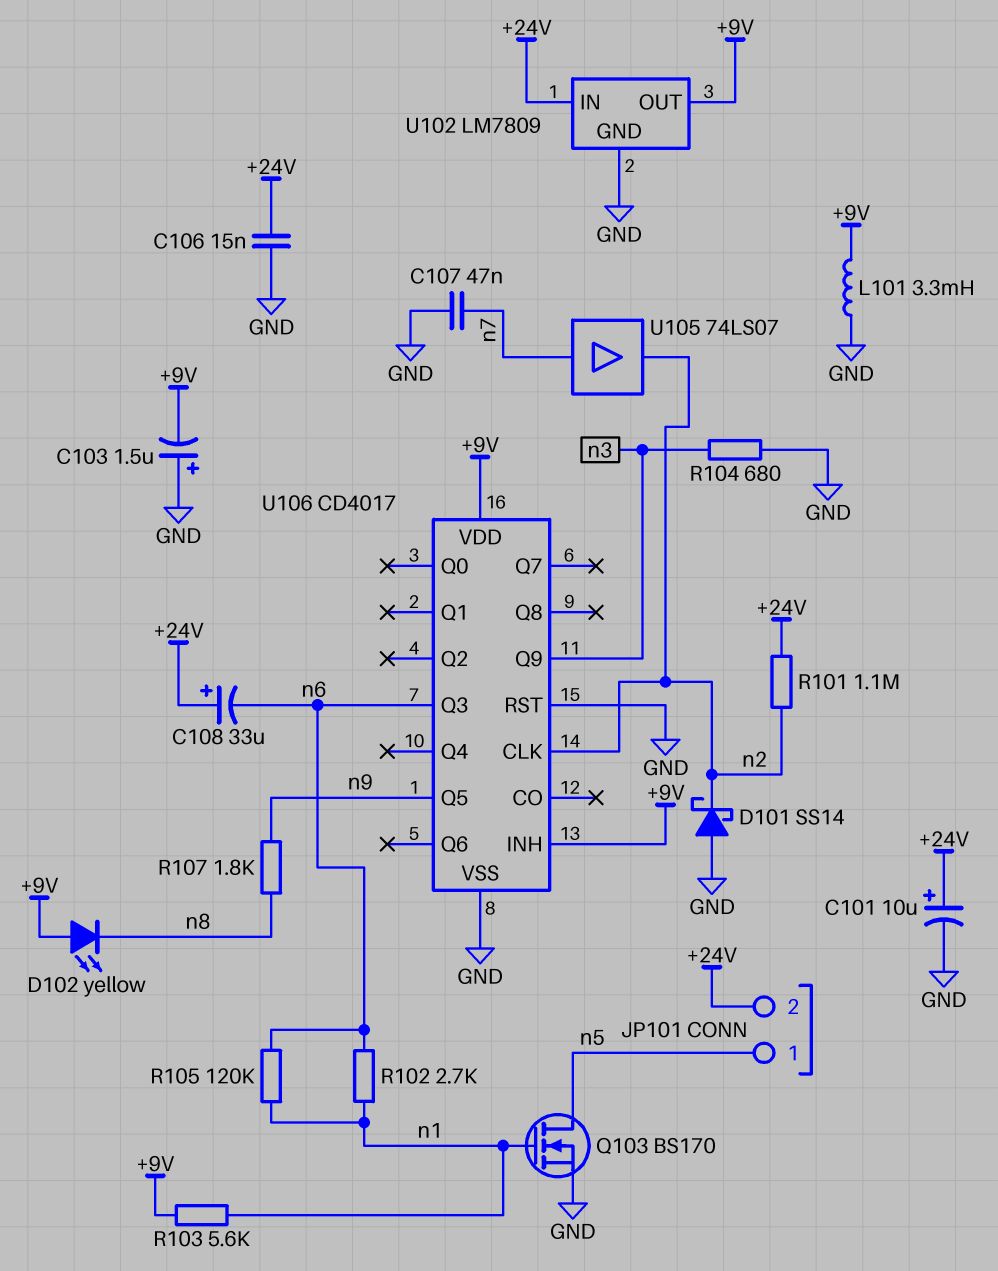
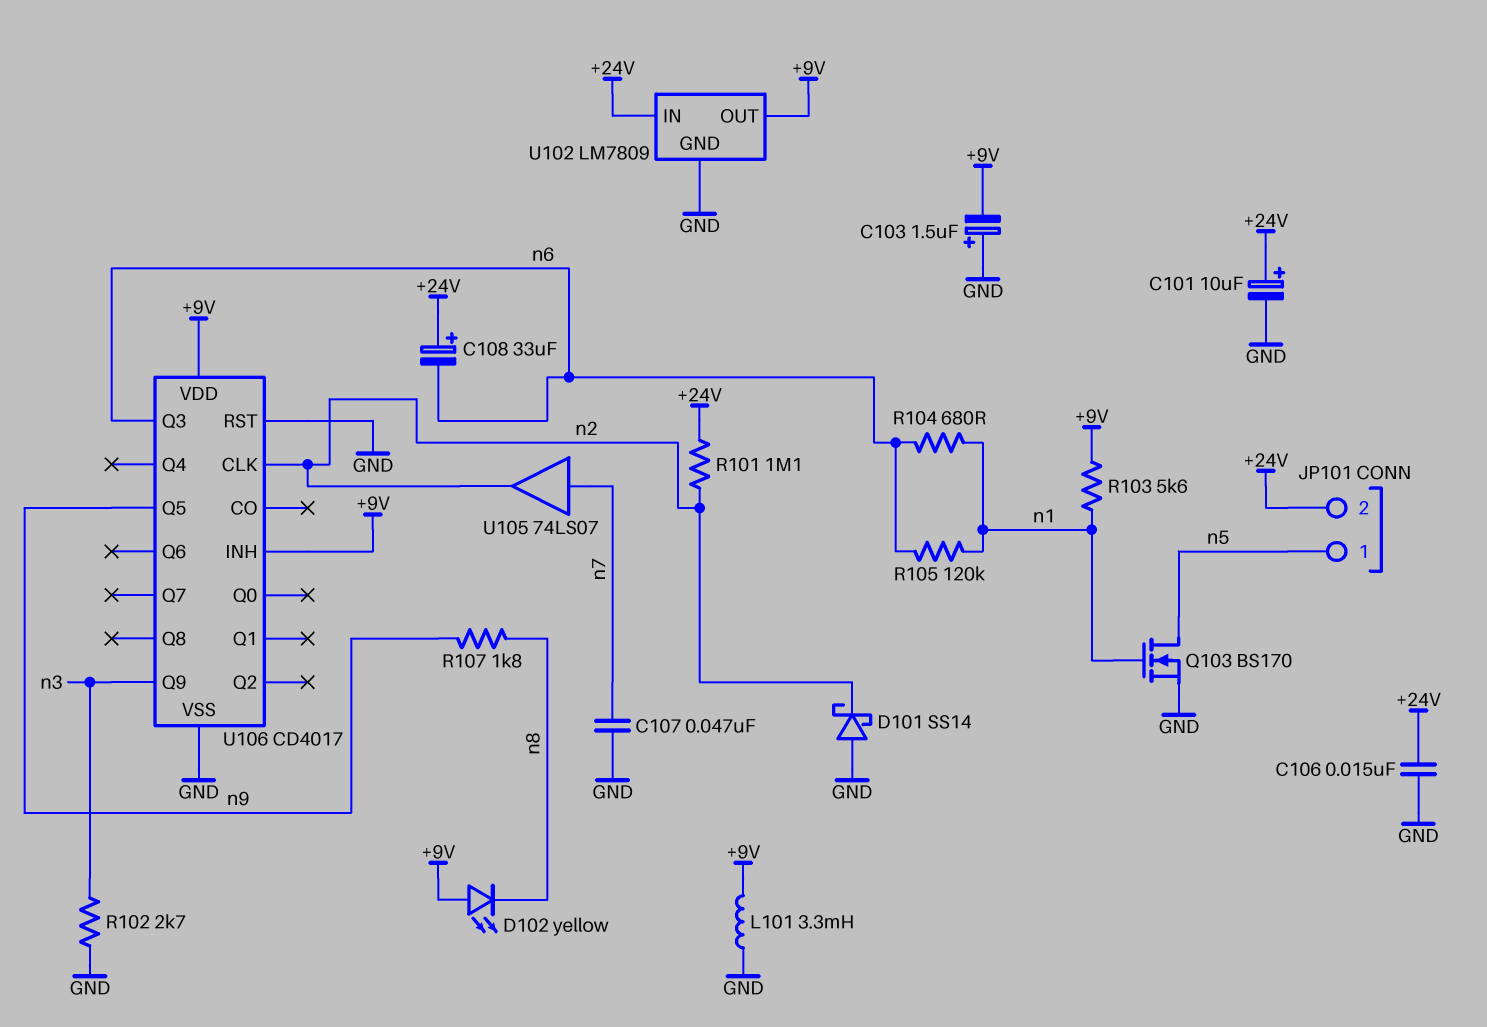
R102: 2.7k (n1, n6) -> 2.7k (GND, n3)
R104: 680 (GND, n3) -> 680 (n1, n6)

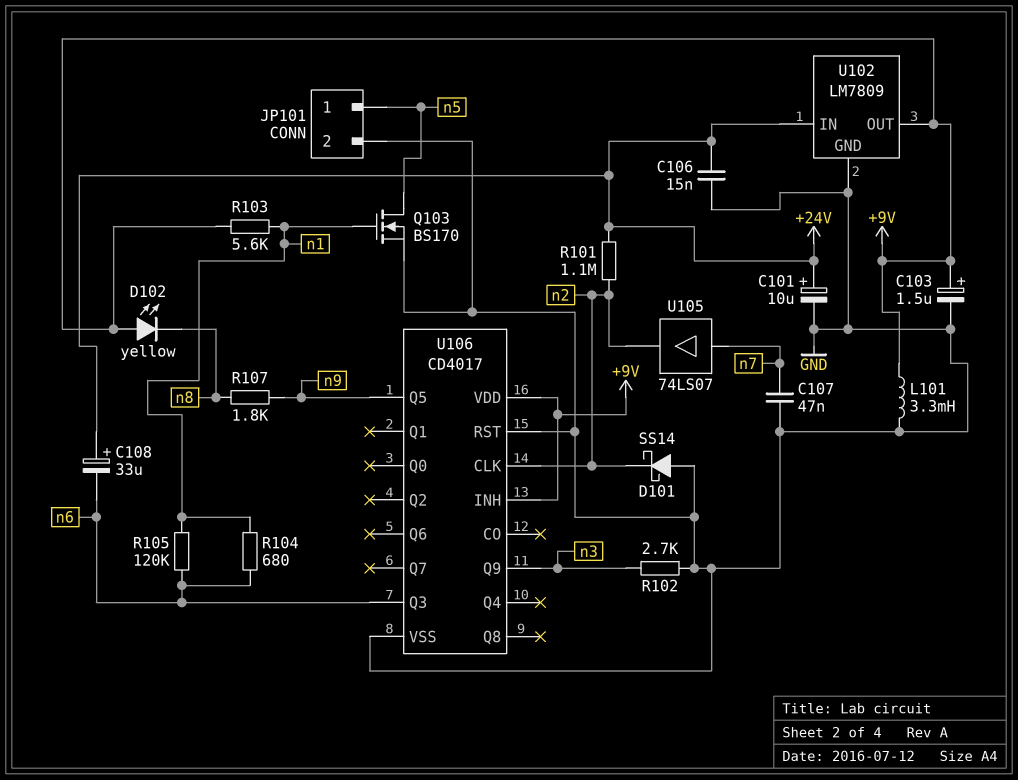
C103: 1.5uF (plus GND, minus +9V) -> 1.5uF (plus +9V, minus GND)
JP101 pin 2: +24V -> GND

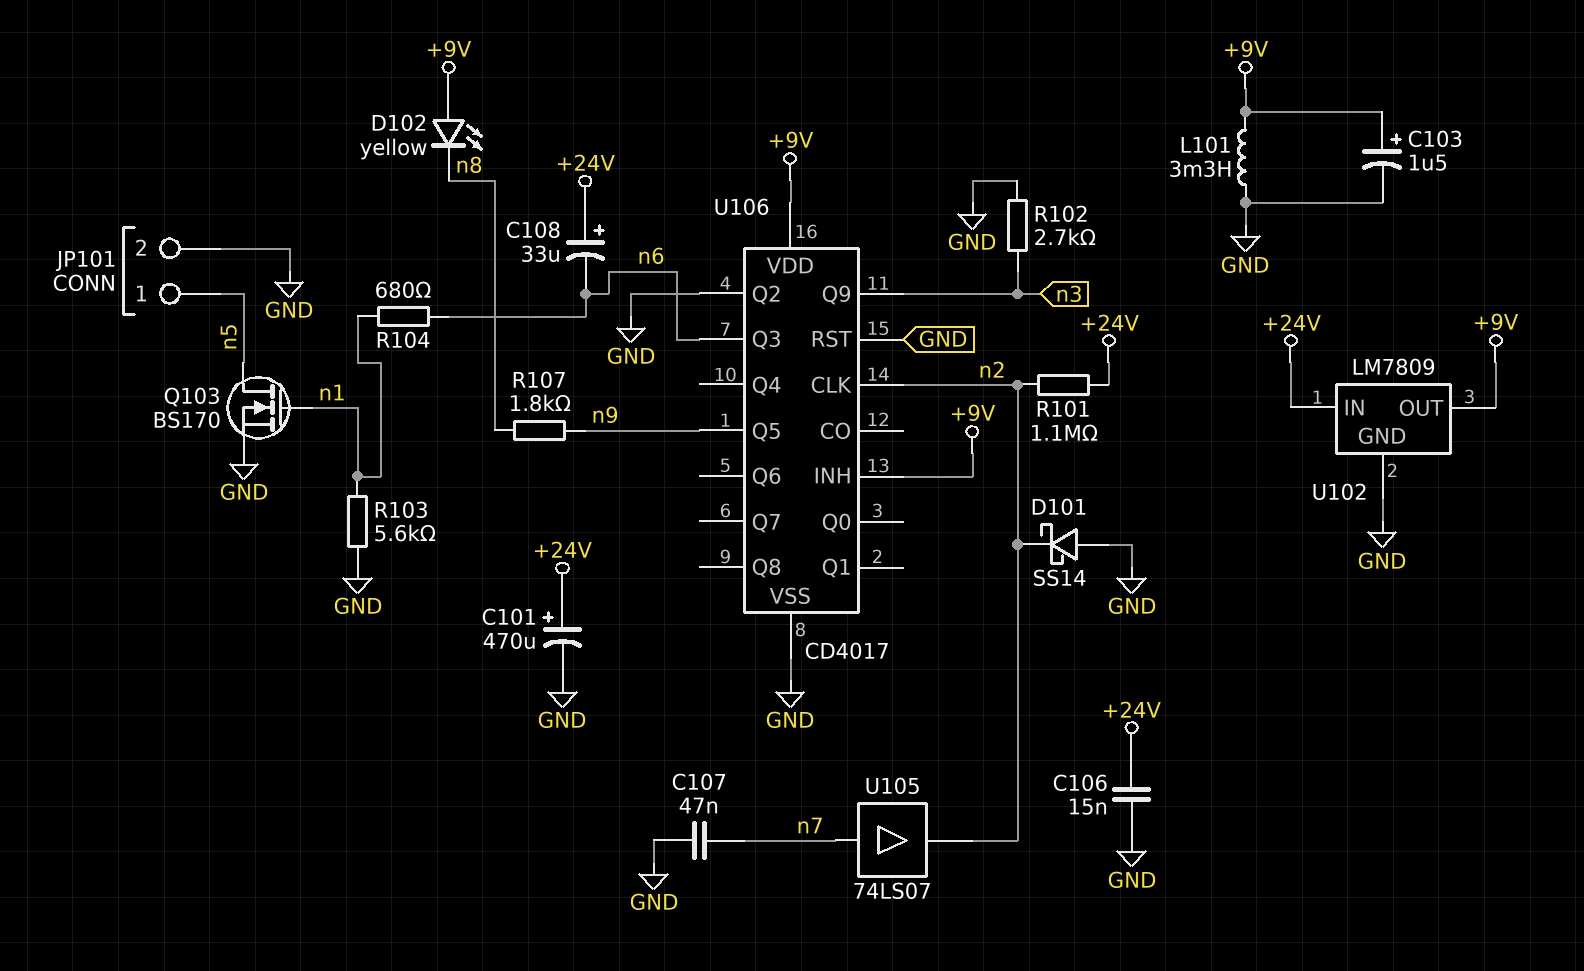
C101: 10uF (plus +24V, minus GND) -> 470uF (plus +24V, minus GND)
R103: 5.6k (+9V, n1) -> 5.6k (GND, n1)
R105: 120k (n1, n6) -> none
U106 pin Q2: none -> GND

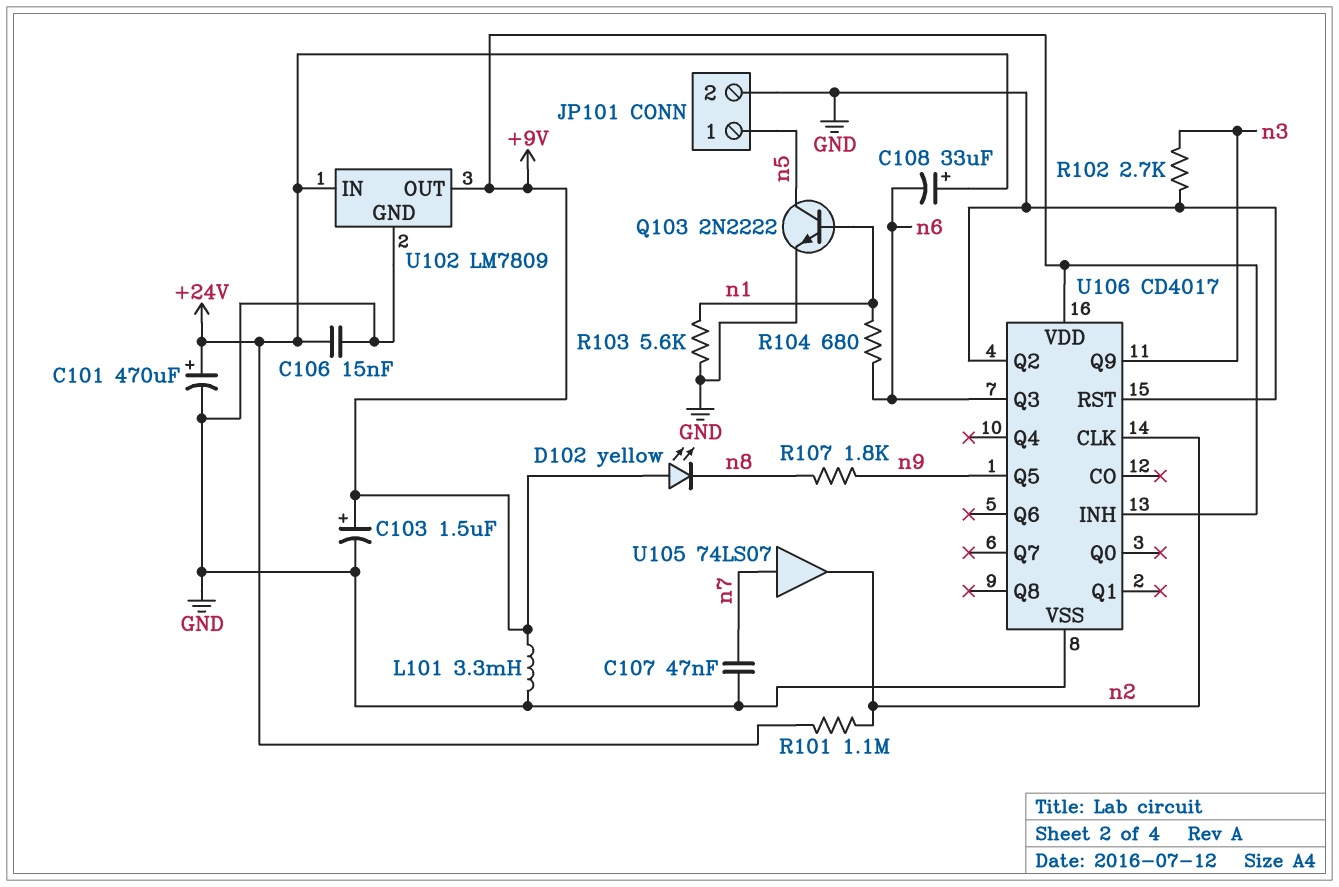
D101: schottky SS14 (A GND, K n2) -> none
Q103: NMOS BS170 (G n1, D n5, S GND) -> NPN 2N2222 (B n1, C n5, E GND)

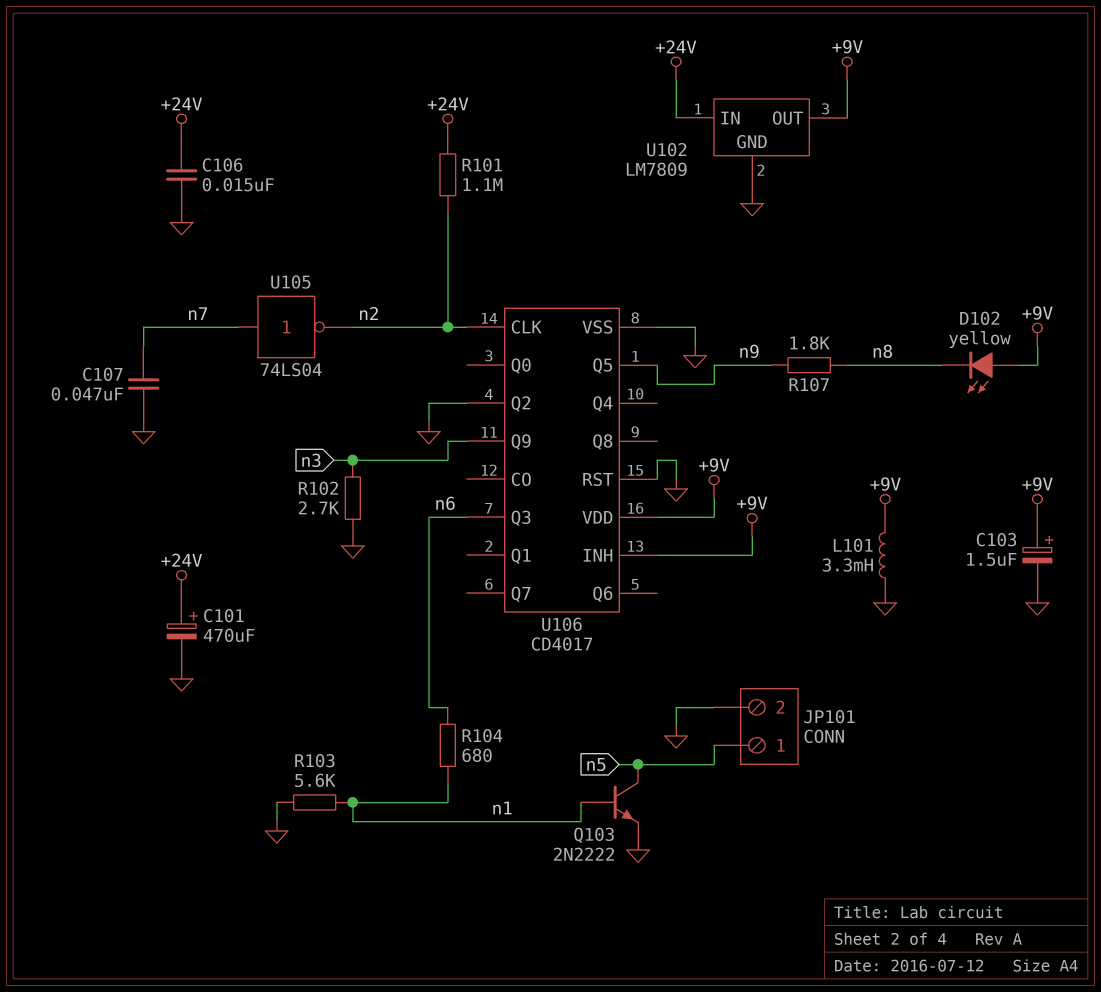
C108: 33uF (plus +24V, minus n6) -> none
U105: buffer 74LS07 (in n7, out n2) -> NOT 74LS04 (in n7, out n2)

